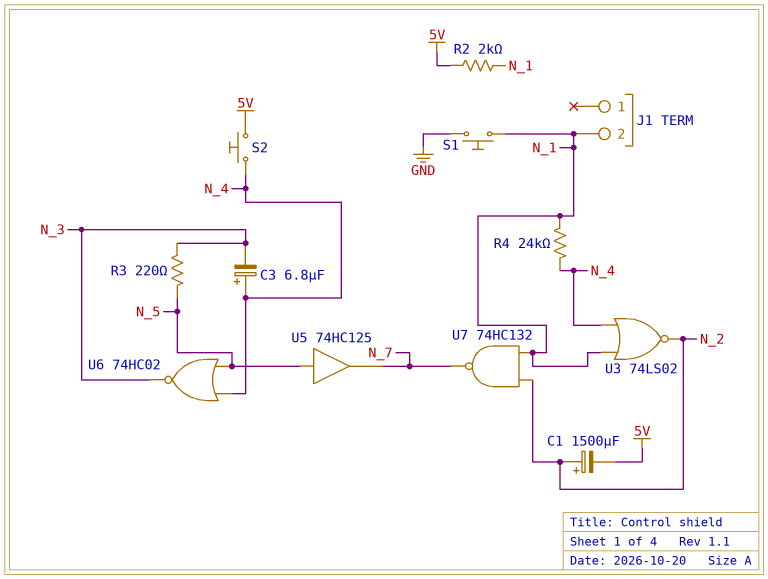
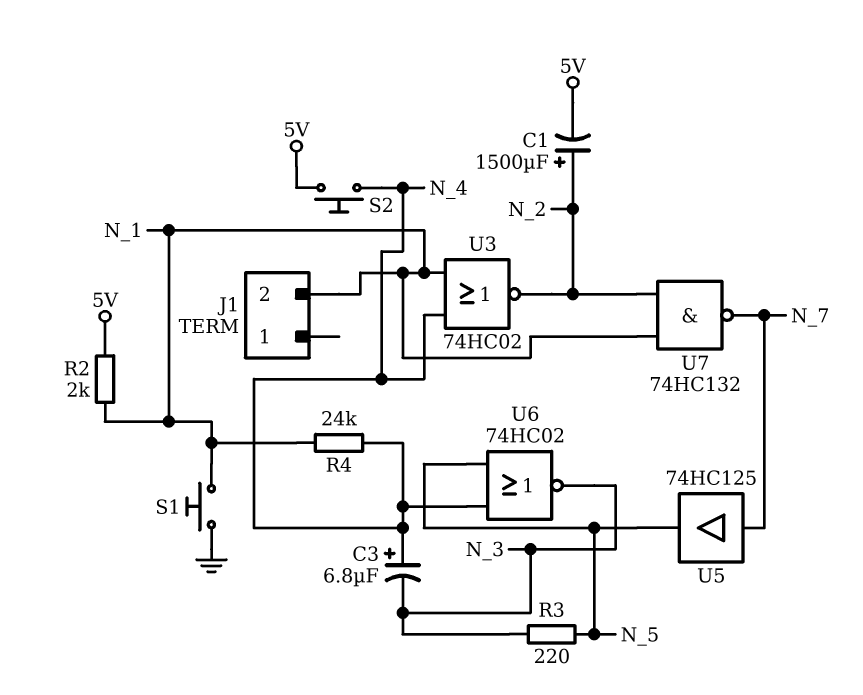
U3: NOR 74LS02 (in N_1, in N_4, out N_2) -> NOR 74HC02 (in N_1, in N_4, out N_2)
U5: buffer 74HC125 (in N_5, out N_7) -> buffer 74HC125 (in N_7, out N_5)

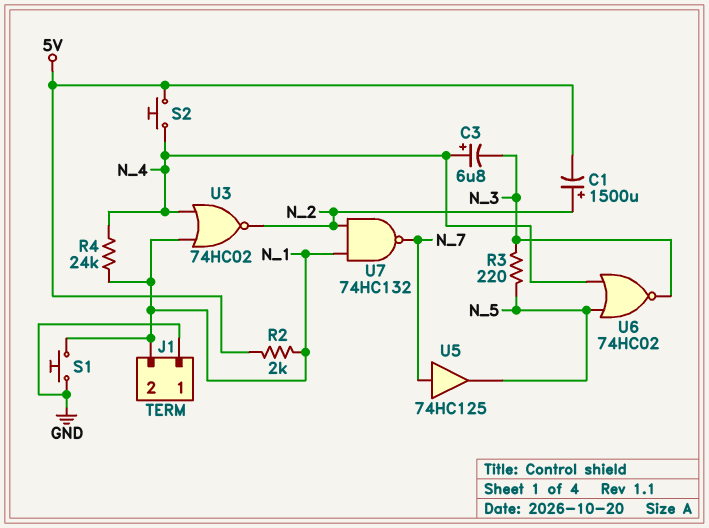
J1 pin 1: none -> GND

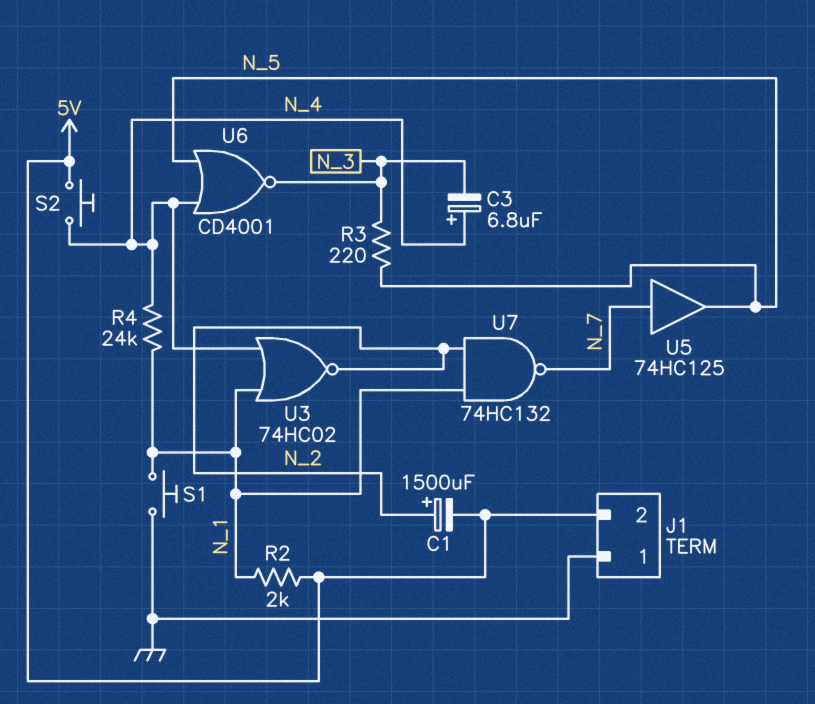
J1 pin 2: N_1 -> 5V
U6: NOR 74HC02 (in N_4, in N_5, out N_3) -> NOR CD4001 (in N_4, in N_5, out N_3)

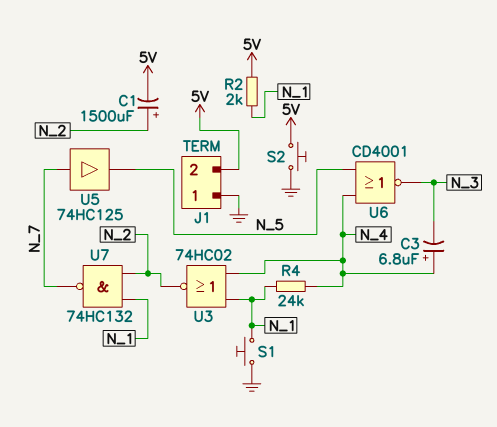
R3: 220 (N_3, N_5) -> none
S2: button (5V, N_4) -> button (5V, GND)

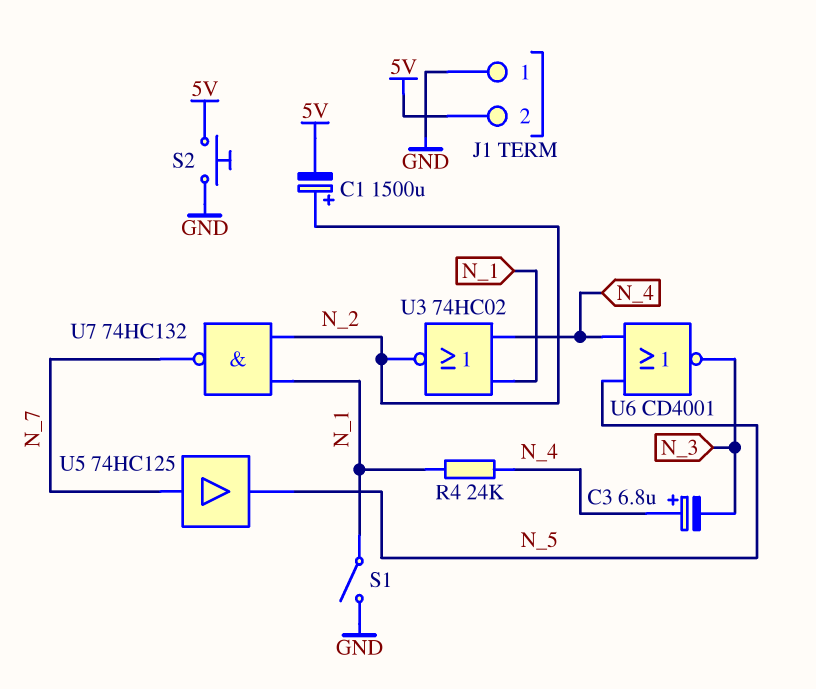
R2: 2k (5V, N_1) -> none
S1: button (GND, N_1) -> switch (GND, N_1)

